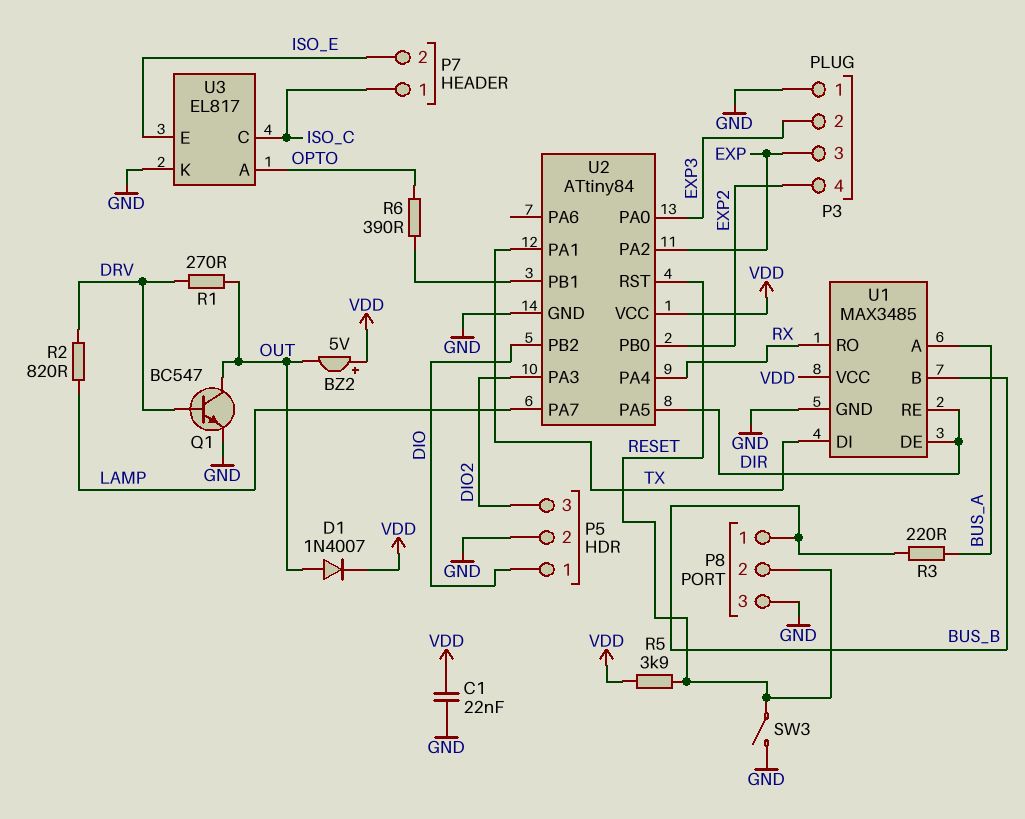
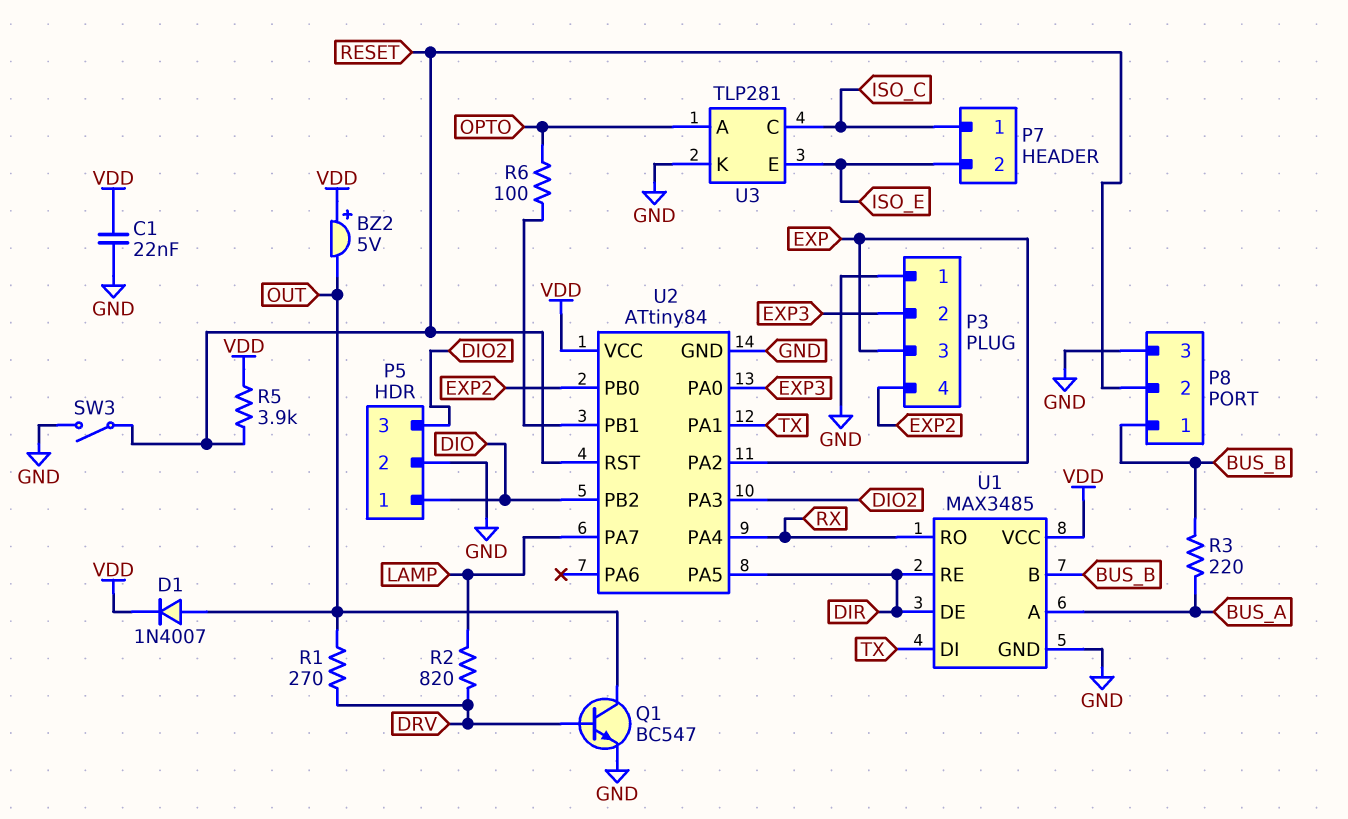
R6: 390 (OPTO, U2/PB1) -> 100 (OPTO, U2/PB1)
U3: EL817 -> TLP281

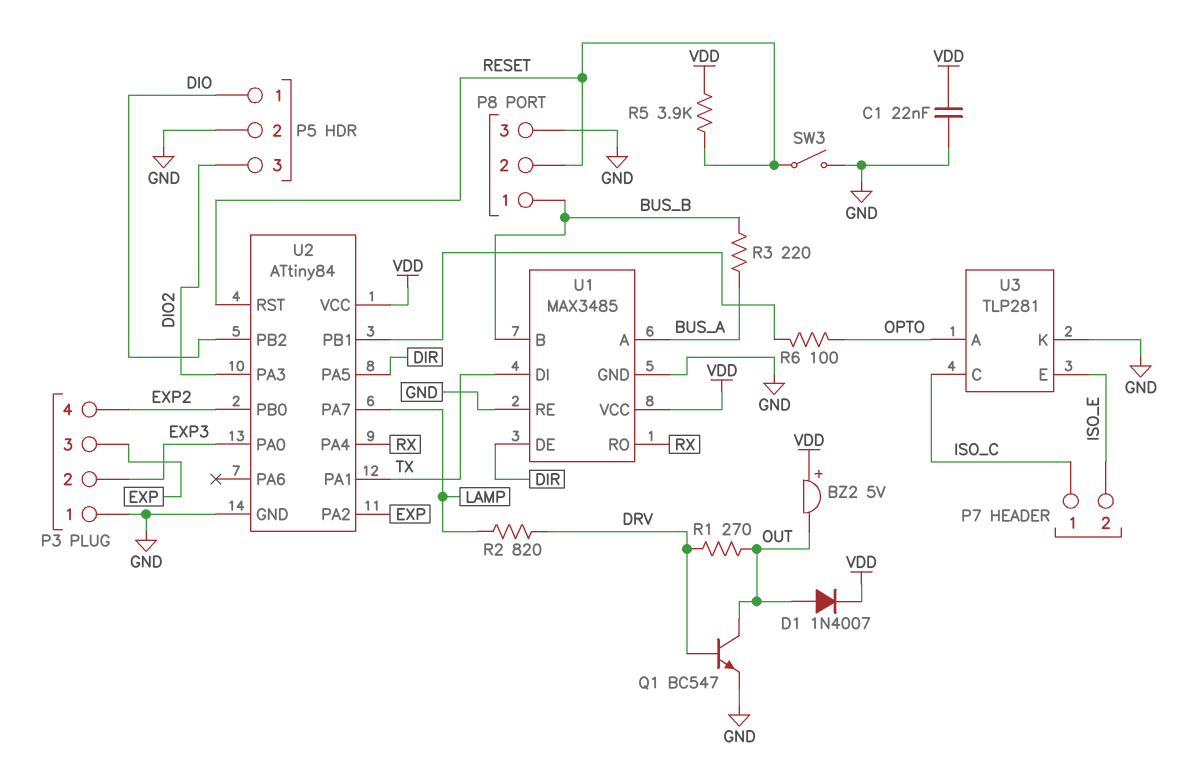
U1 pin RE: DIR -> GND

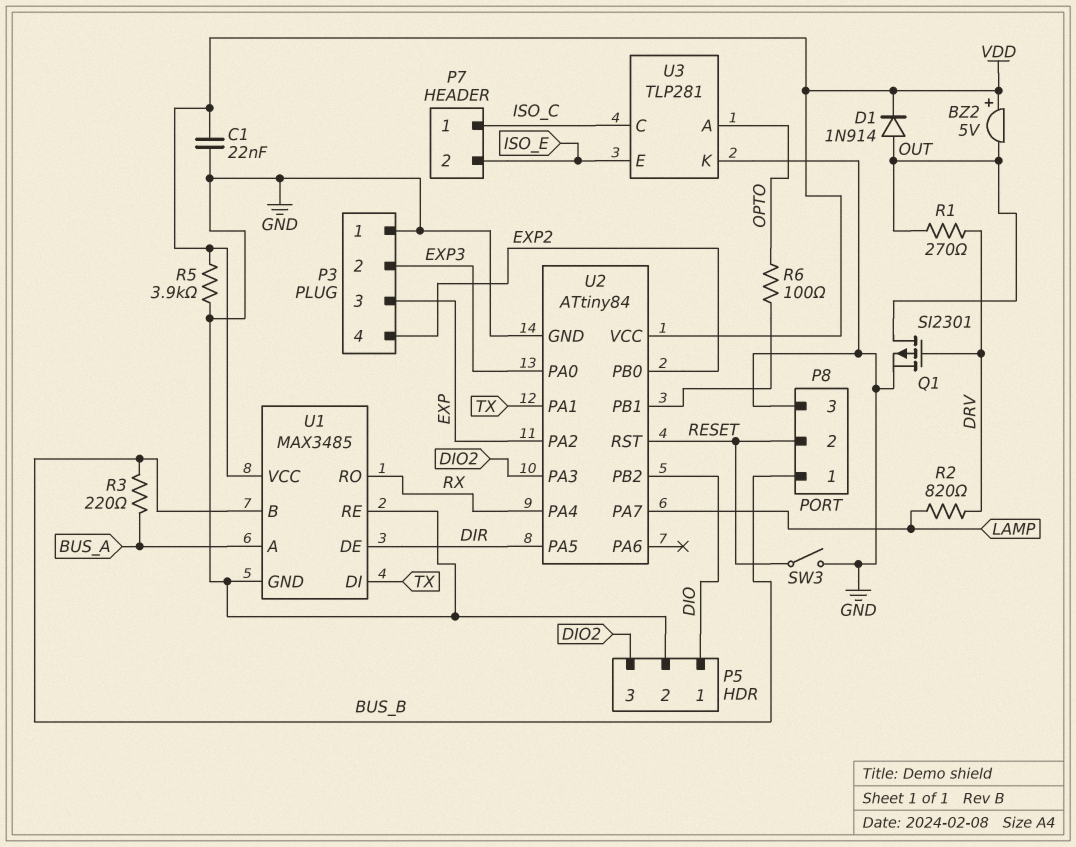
D1: diode 1N4007 (A OUT, K VDD) -> diode 1N914 (A OUT, K VDD)
Q1: NPN BC547 (B DRV, C OUT, E GND) -> PMOS SI2301 (G DRV, D OUT, S GND)
R5: 3.9k (RESET, VDD) -> 3.9k (GND, VDD)

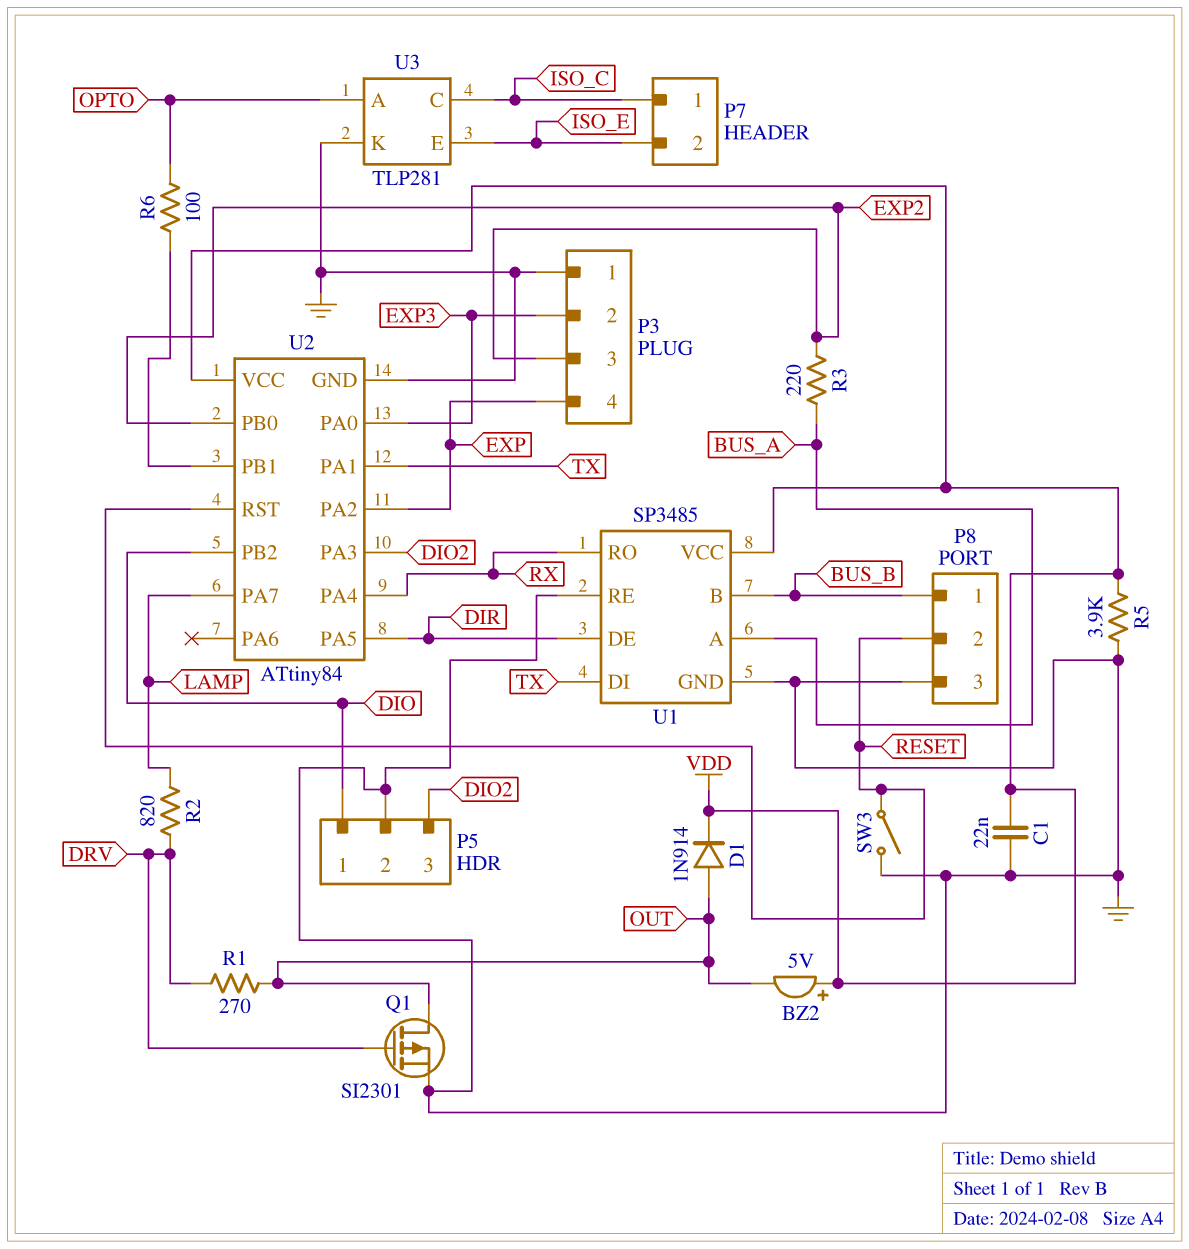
P3 pin 3: EXP -> EXP2
P3 pin 4: EXP2 -> EXP
R3: 220 (BUS_A, BUS_B) -> 220 (BUS_A, EXP2)
U1: MAX3485 -> SP3485

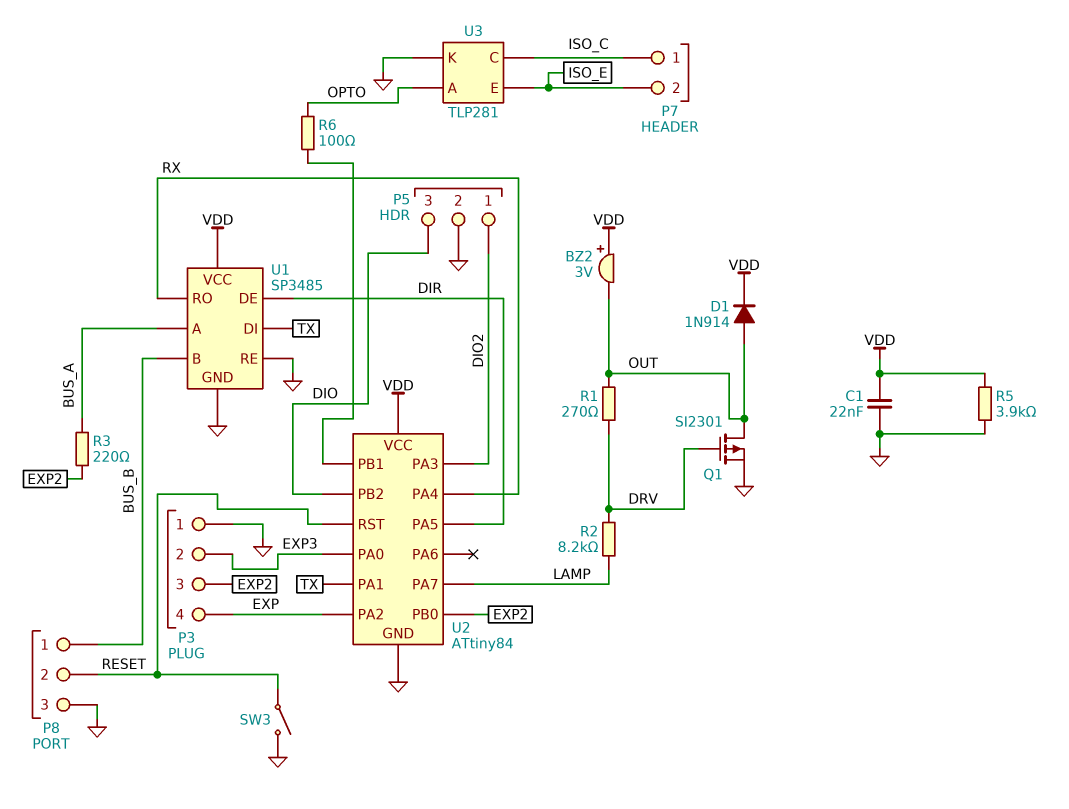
BZ2: buzzer 5V (plus VDD, minus OUT) -> buzzer 3V (plus VDD, minus OUT)
P5 pin 1: DIO -> DIO2
P5 pin 3: DIO2 -> DIO
R2: 820 (DRV, LAMP) -> 8.2k (DRV, LAMP)

